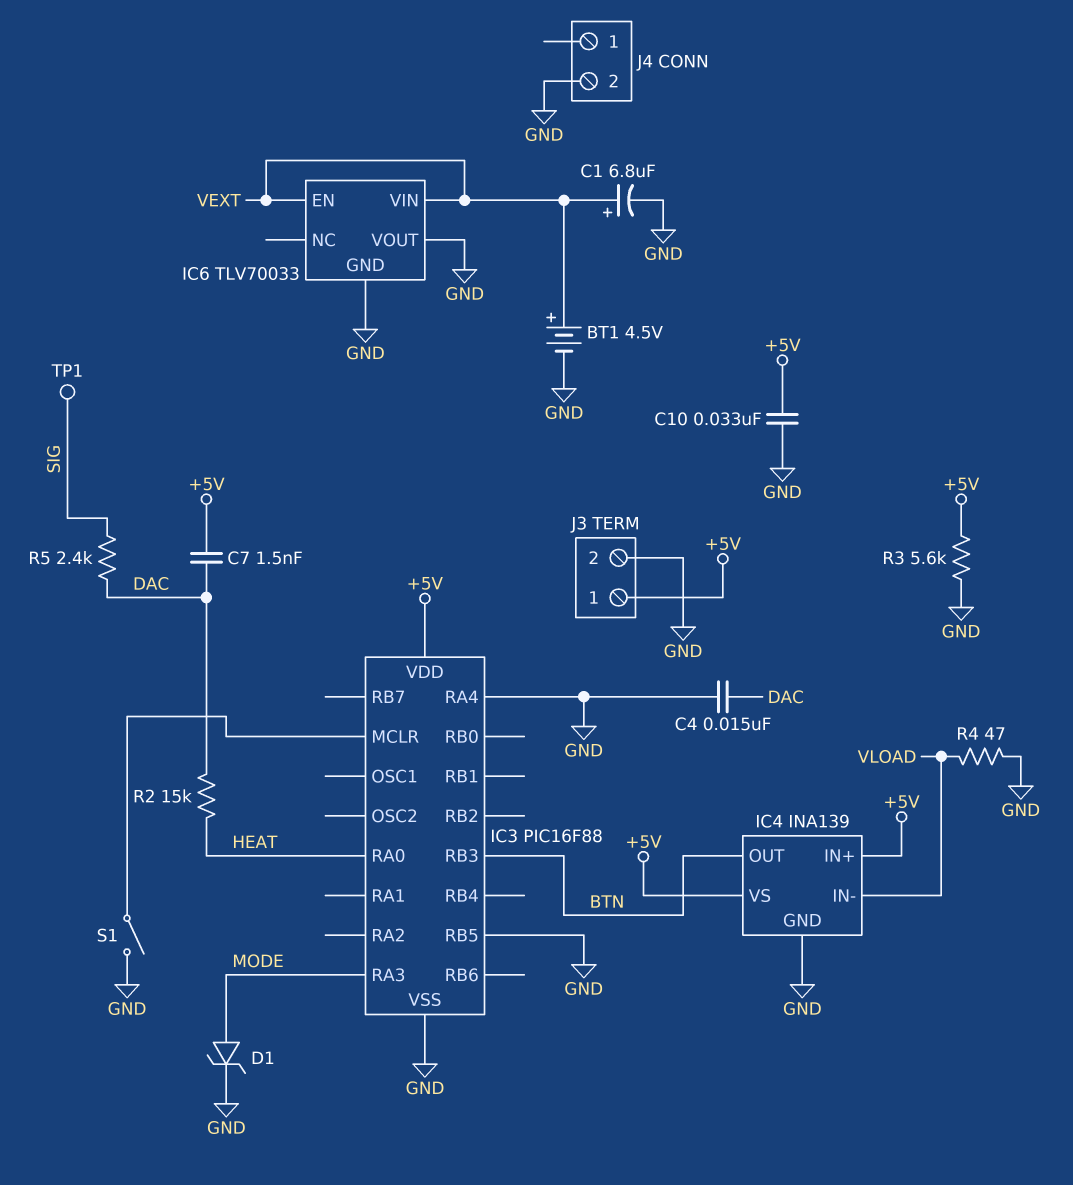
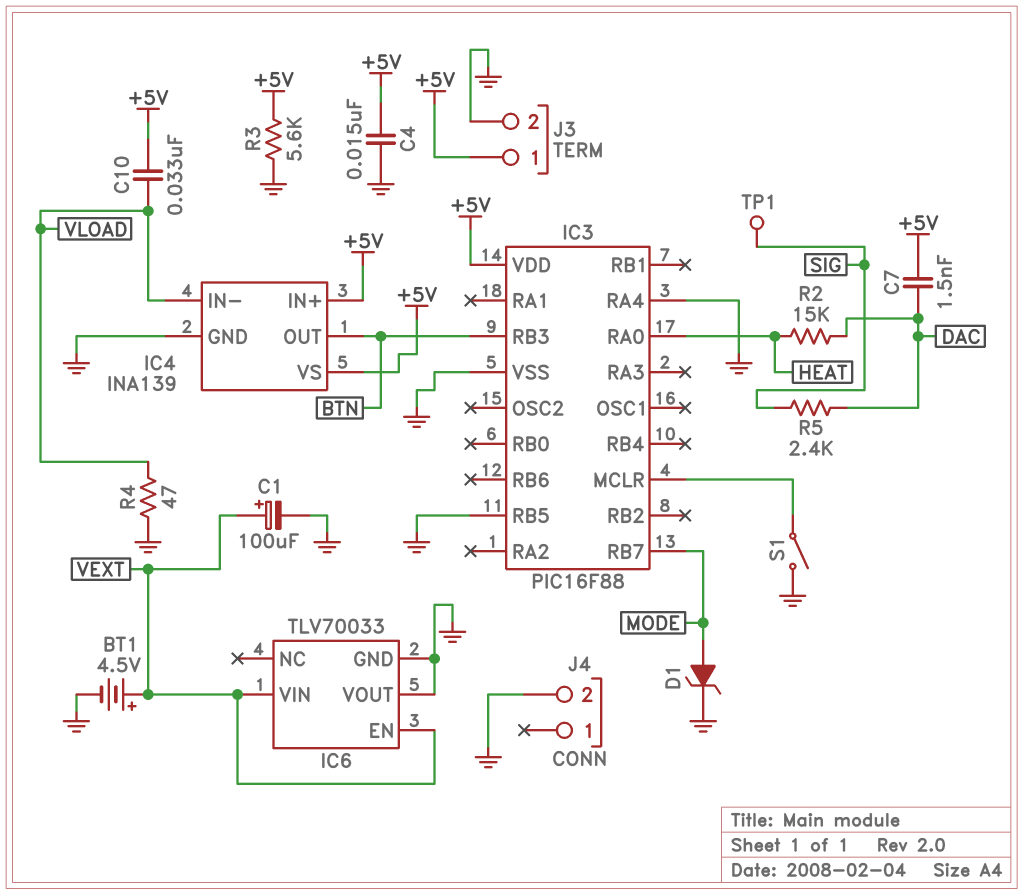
C1: 6.8uF (plus VEXT, minus GND) -> 100uF (plus VEXT, minus GND)
C4: 15nF (DAC, GND) -> 15nF (+5V, GND)
C10: 33nF (+5V, GND) -> 33nF (+5V, VLOAD)
IC3 pin RA3: MODE -> none
IC3 pin RB7: none -> MODE

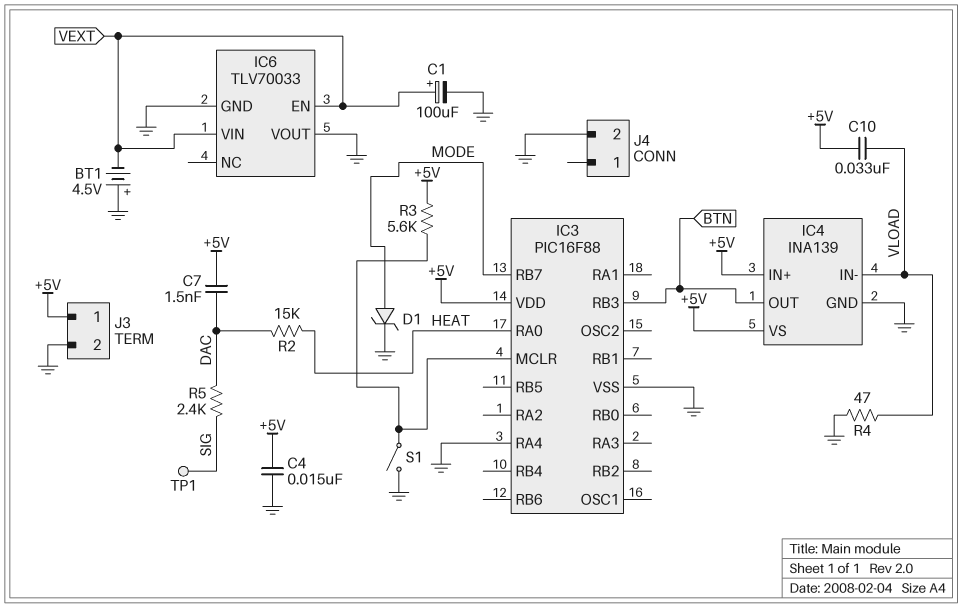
BT1: 4.5V (plus VEXT, minus GND) -> 4.5V (plus GND, minus VEXT)
IC3 pin RB5: GND -> none
R3: 5.6k (+5V, GND) -> 5.6k (+5V, IC3/MCLR)

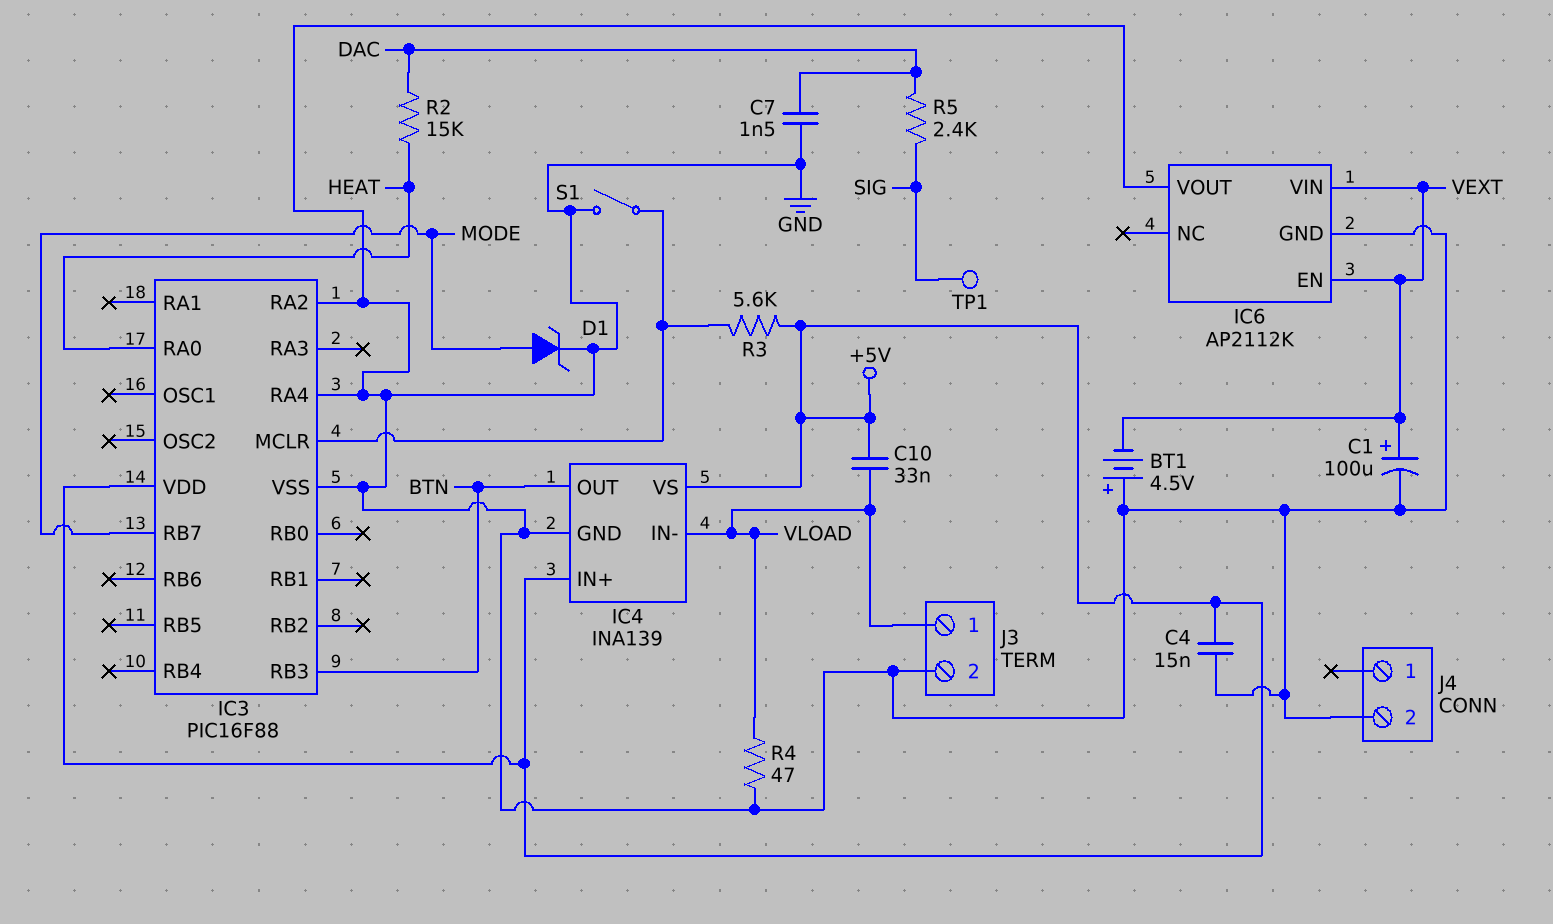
C7: 1.5nF (+5V, DAC) -> 1.5nF (DAC, GND)
IC3 pin RA2: none -> GND
IC6: TLV70033 -> AP2112K
J3 pin 1: +5V -> VLOAD

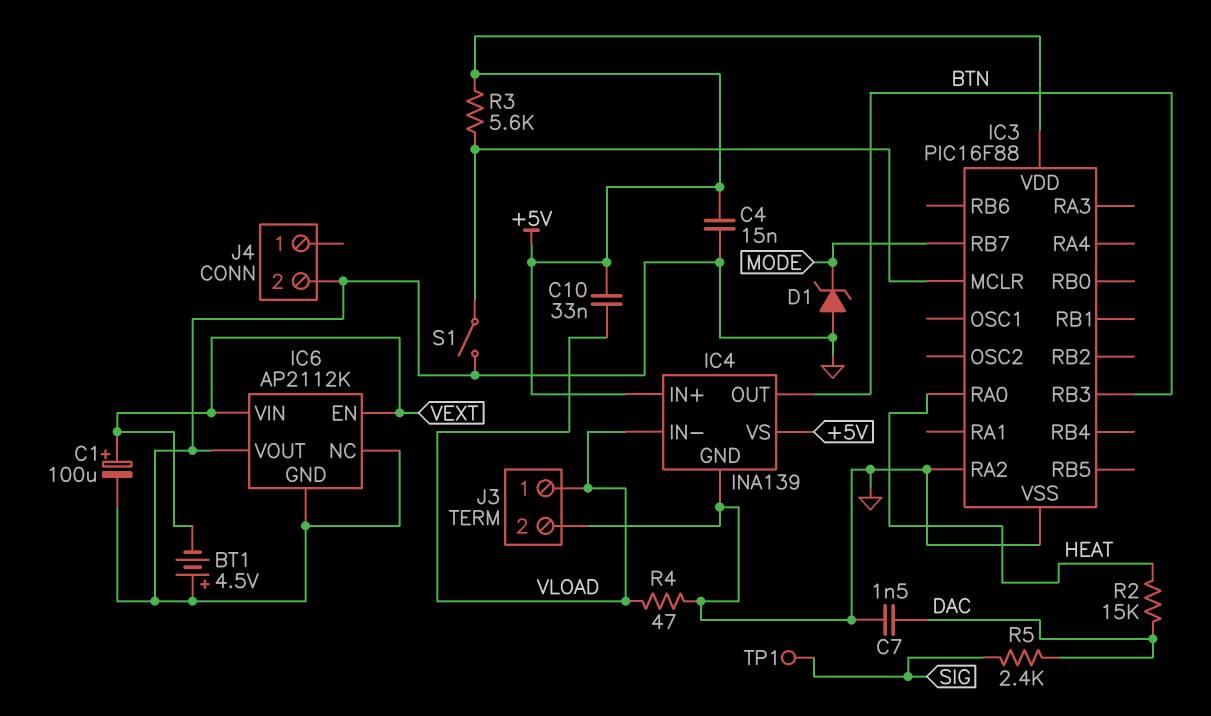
D1: zener (A MODE, K GND) -> zener (A GND, K MODE)
IC3 pin RA4: GND -> none
IC6 pin NC: none -> GND

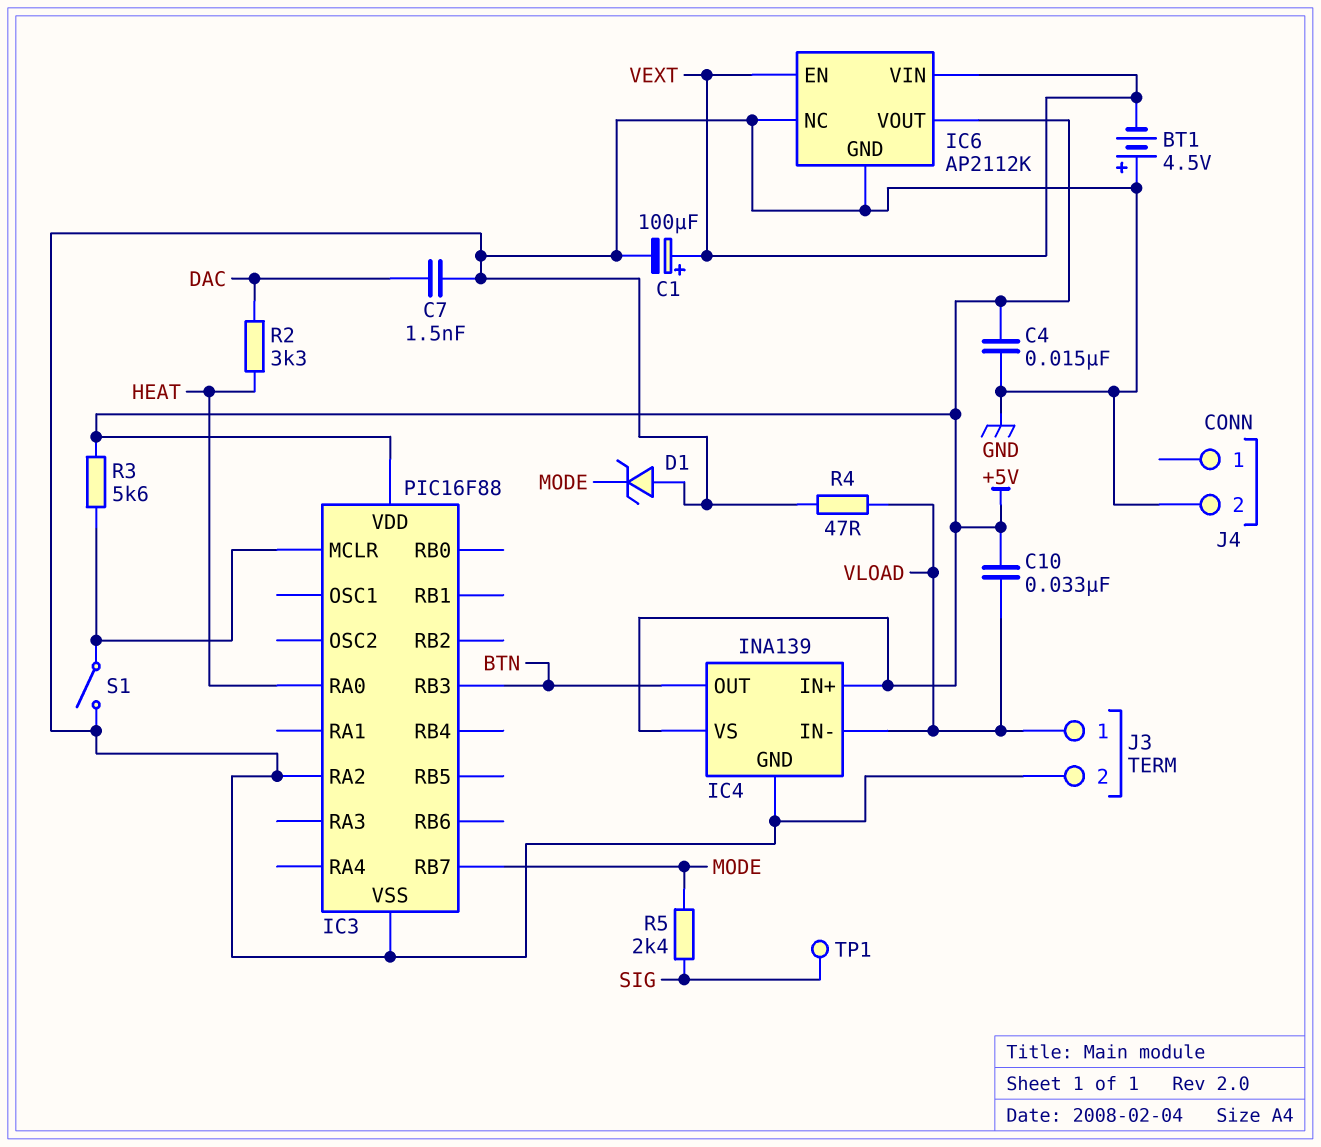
IC6 pin VOUT: GND -> +5V
R2: 15k (DAC, HEAT) -> 3.3k (DAC, HEAT)
R5: 2.4k (DAC, SIG) -> 2.4k (MODE, SIG)

